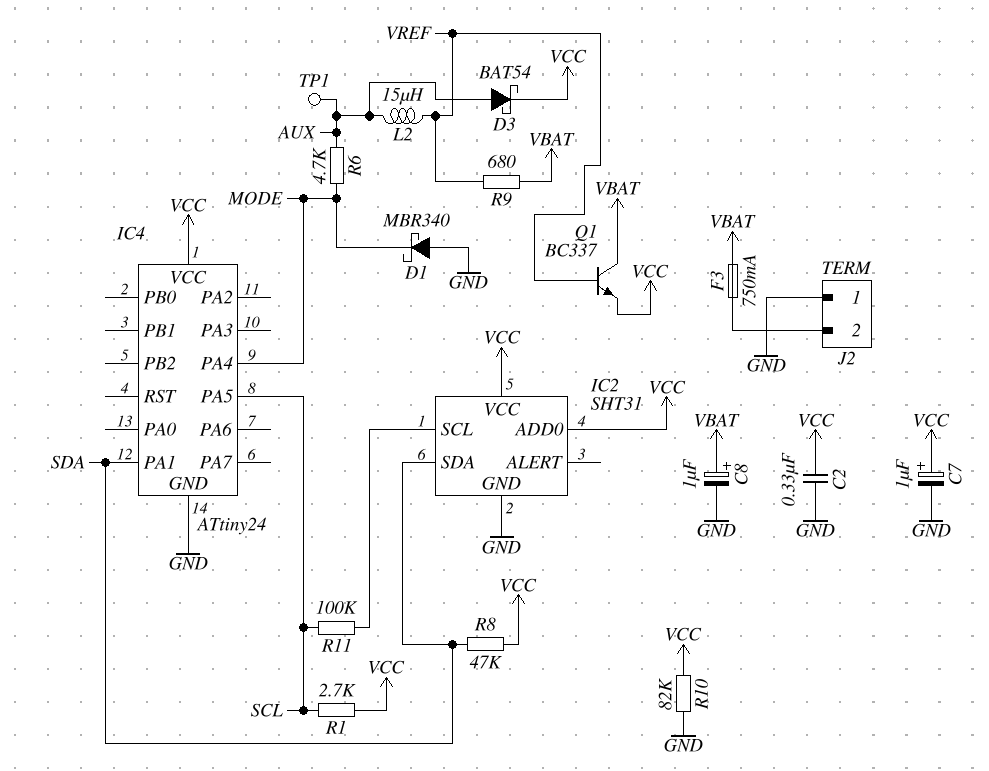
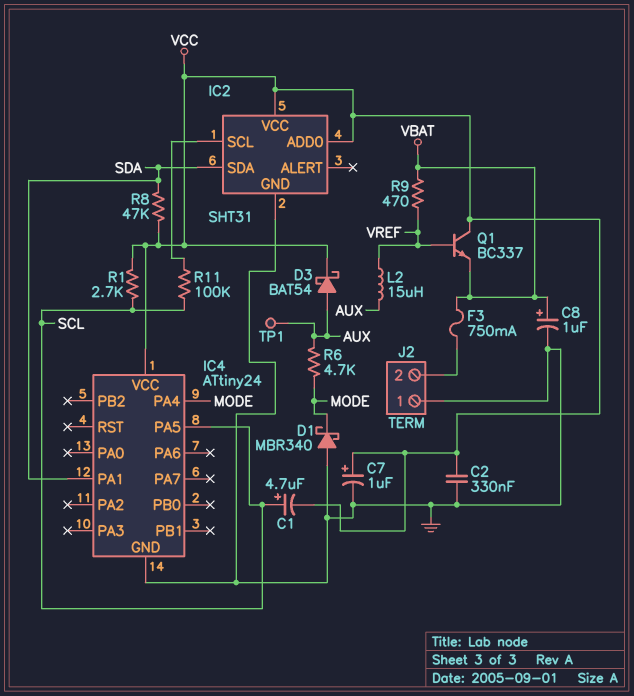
C1: none -> 4.7uF (plus SCL, minus VCC)
Q1: NPN BC337 (B VREF, C VBAT, E VCC) -> NPN BC337 (B VREF, C VCC, E VBAT)
R9: 680 (VBAT, VREF) -> 470 (VBAT, VREF)
R10: 82k (GND, VCC) -> none

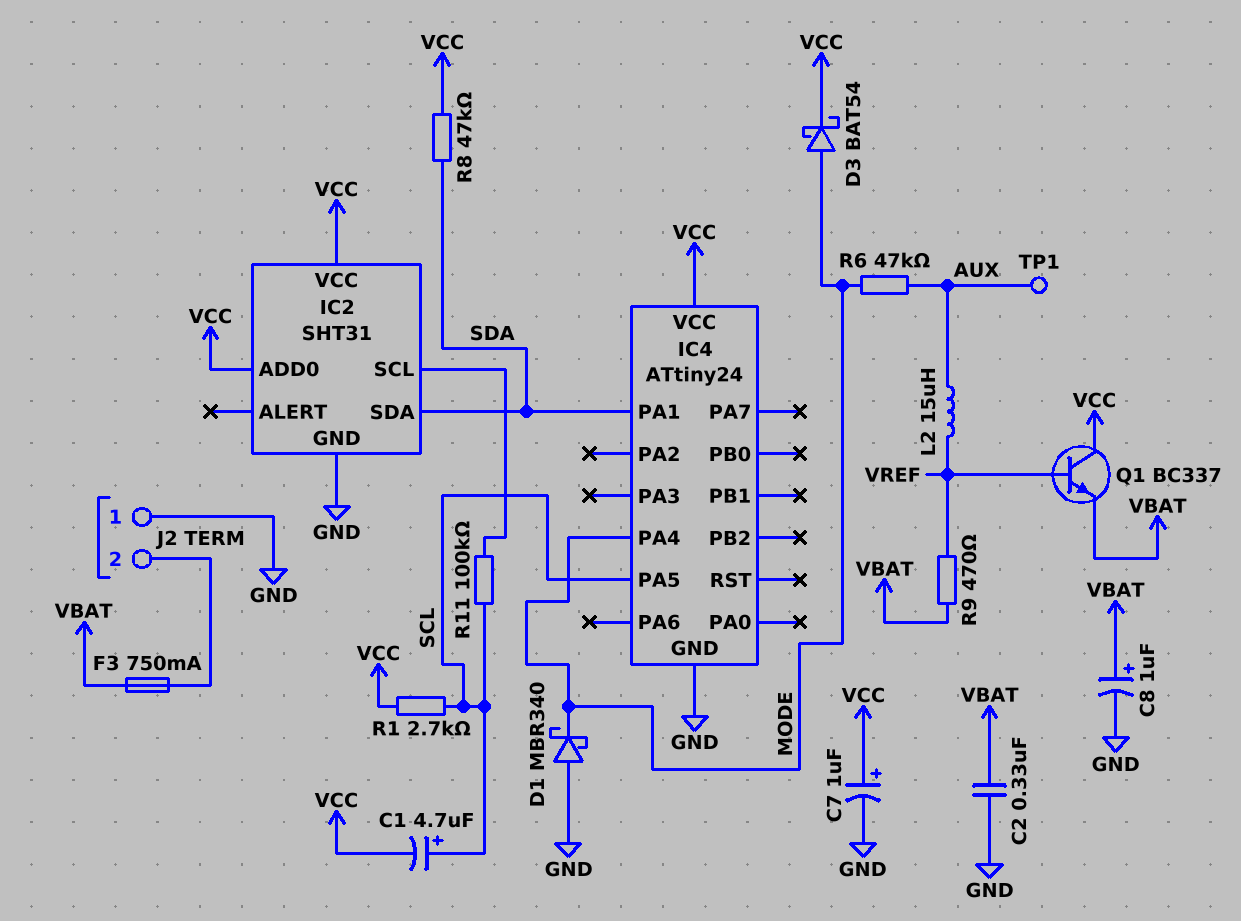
C2: 330nF (GND, VCC) -> 330nF (GND, VBAT)
D3: schottky BAT54 (A AUX, K VCC) -> schottky BAT54 (A MODE, K VCC)
R6: 4.7k (AUX, MODE) -> 47k (AUX, MODE)

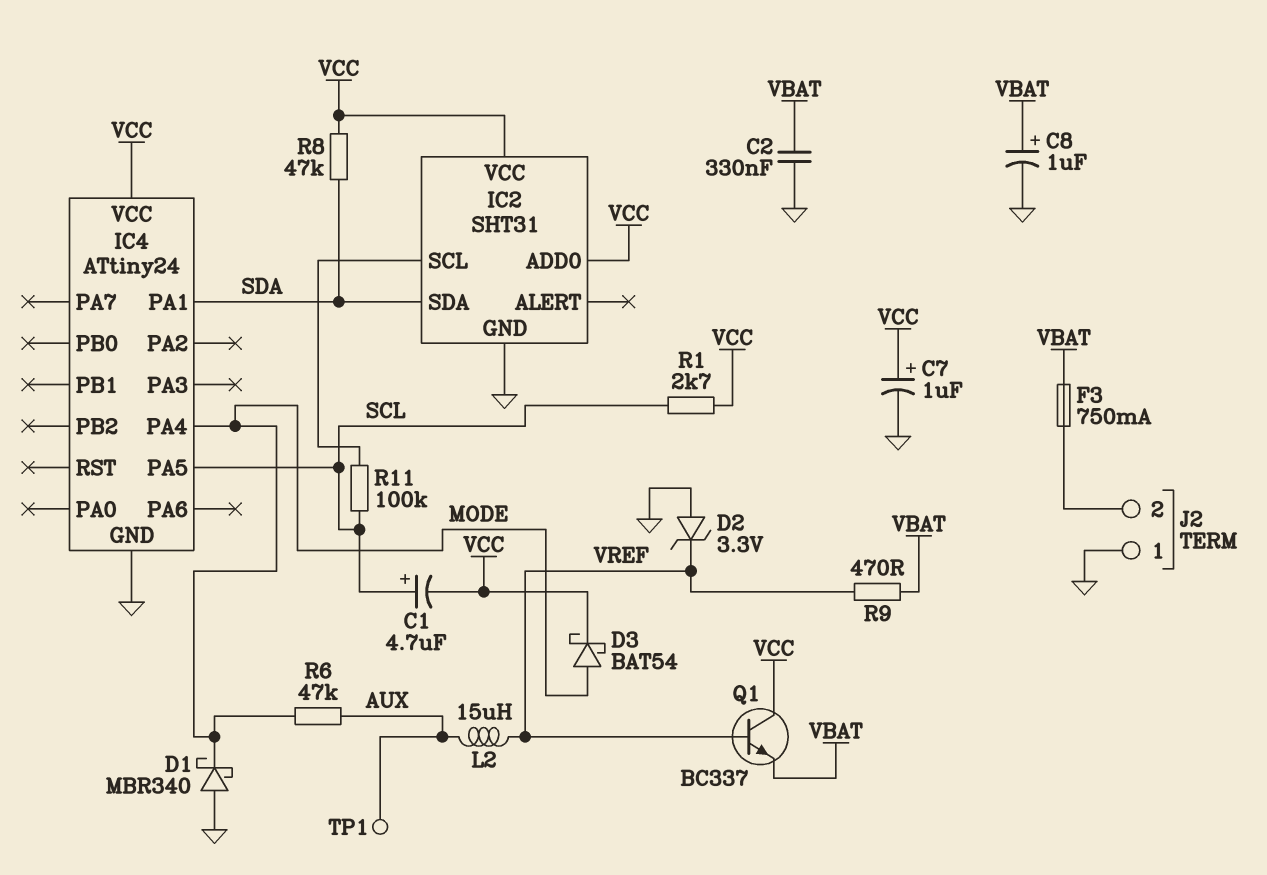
D2: none -> zener 3.3V (A GND, K VREF)

